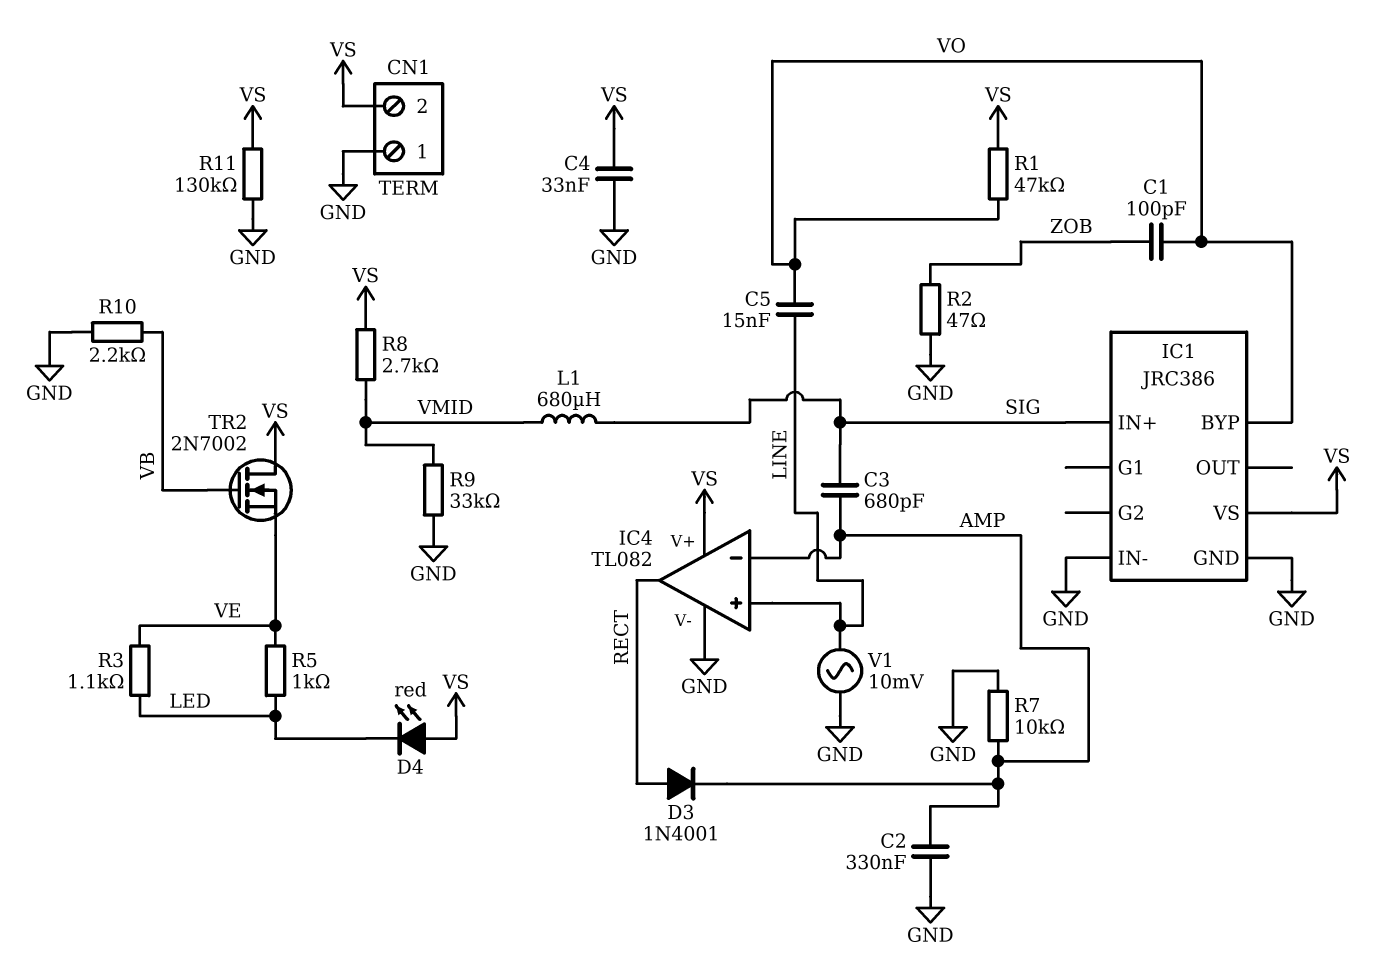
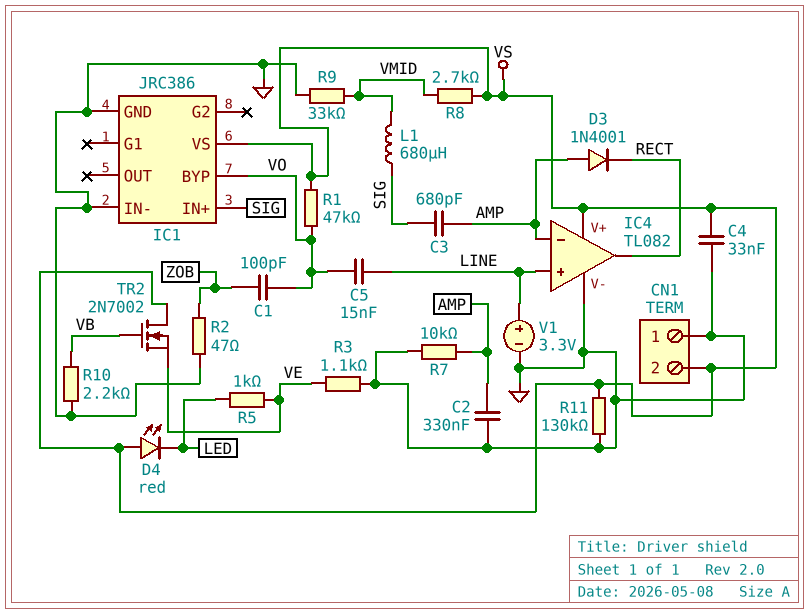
D3: diode 1N4001 (A RECT, K AMP) -> diode 1N4001 (A AMP, K RECT)
R3: 1.1k (LED, VE) -> 1.1k (GND, VE)
V1: AC 10mV (GND, LINE) -> 3.3V (plus LINE, minus GND)

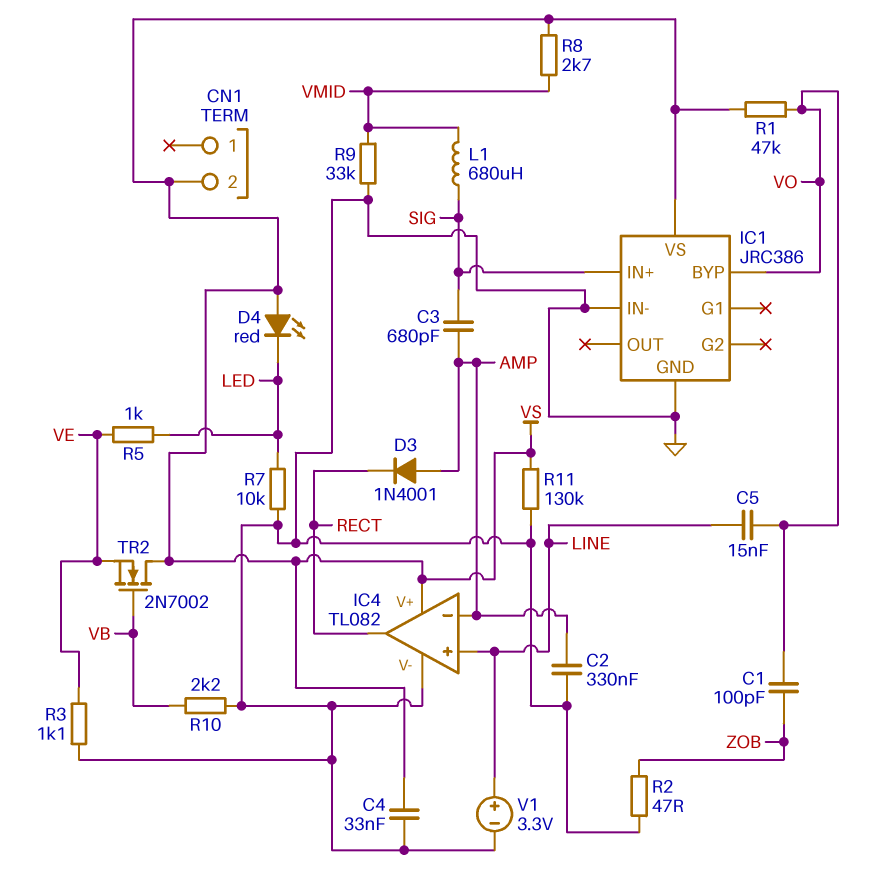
CN1 pin 1: GND -> none
R7: 10k (AMP, GND) -> 10k (GND, LED)

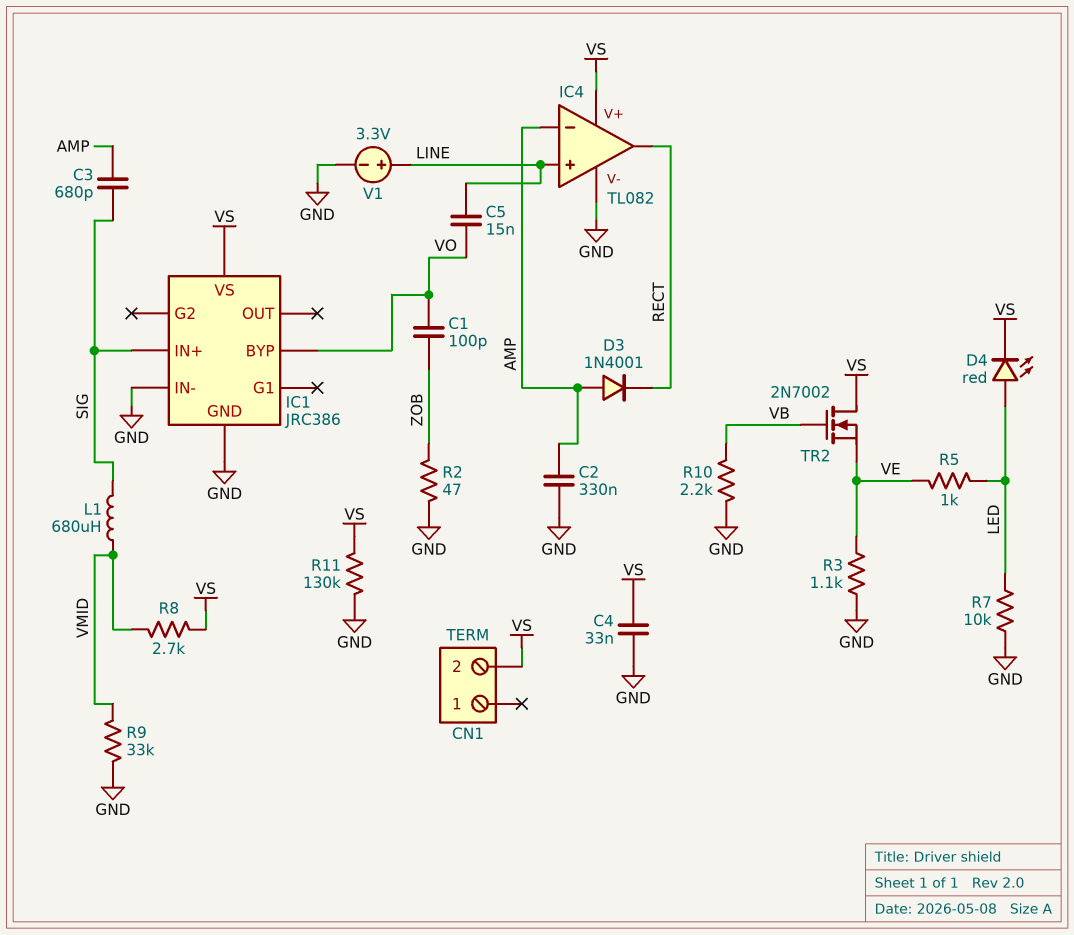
D4: LED red (A VS, K LED) -> LED red (A LED, K VS)
R1: 47k (VO, VS) -> none

